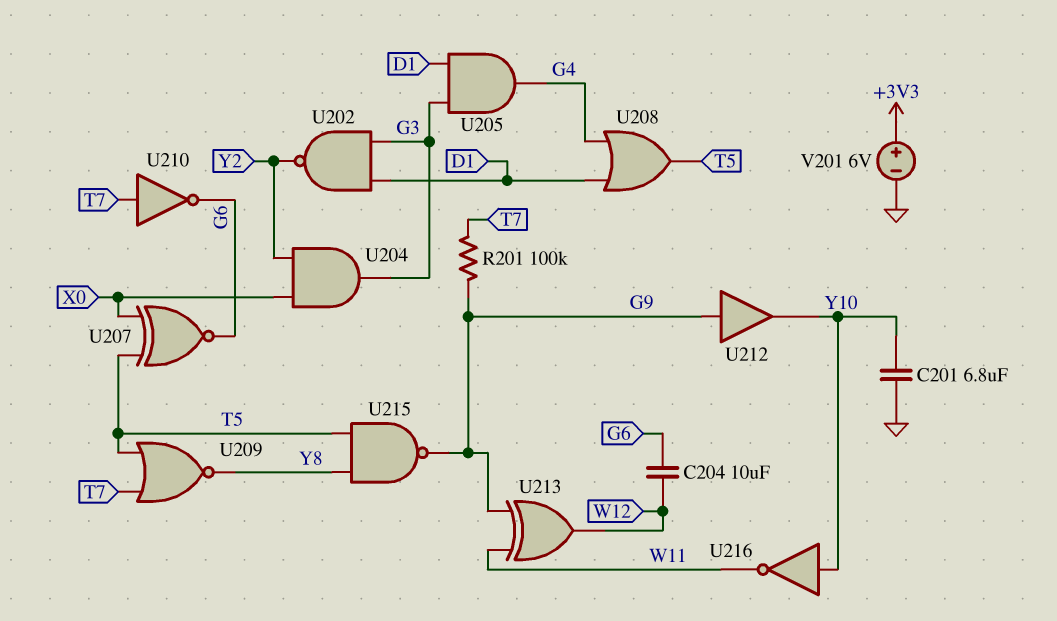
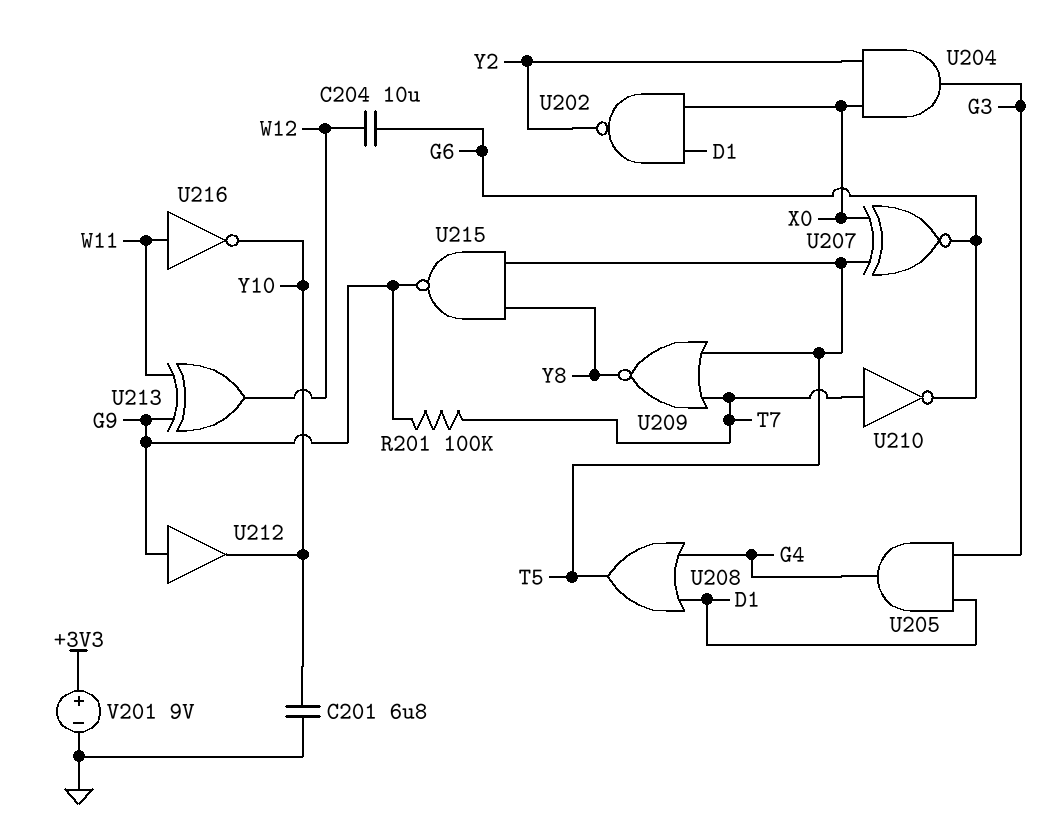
U202: NAND (in D1, in G3, out Y2) -> NAND (in D1, in X0, out Y2)
U216: NOT (in Y10, out W11) -> NOT (in W11, out Y10)
V201: 6V (plus +3V3, minus GND) -> 9V (plus +3V3, minus GND)

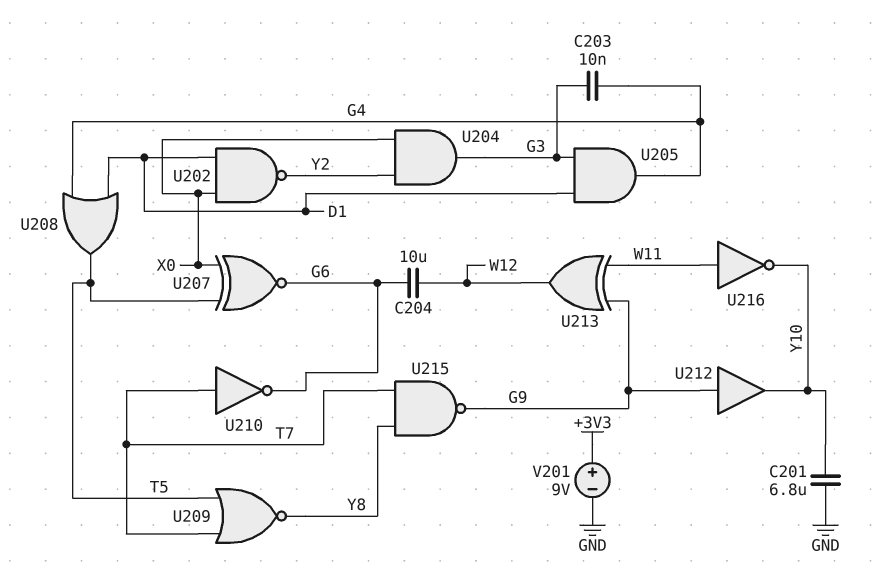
C203: none -> 10nF (G3, G4)
R201: 100k (G9, T7) -> none
U215: NAND (in T5, in Y8, out G9) -> NAND (in T7, in Y8, out G9)

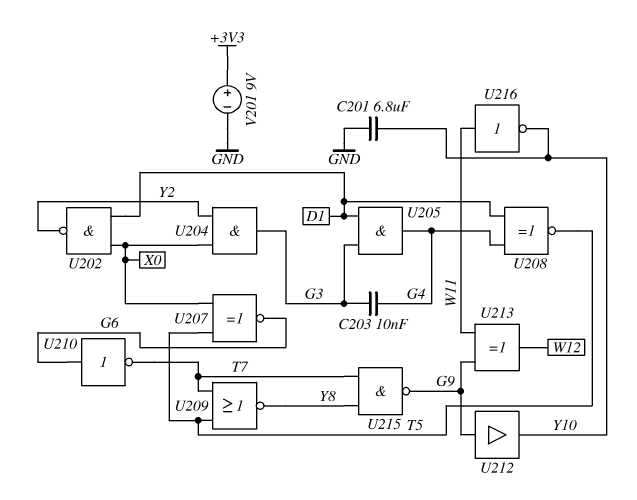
C204: 10uF (G6, W12) -> none
U208: OR (in D1, in G4, out T5) -> XNOR (in D1, in G4, out T5)
U210: NOT (in T7, out G6) -> NOT (in G6, out T7)

